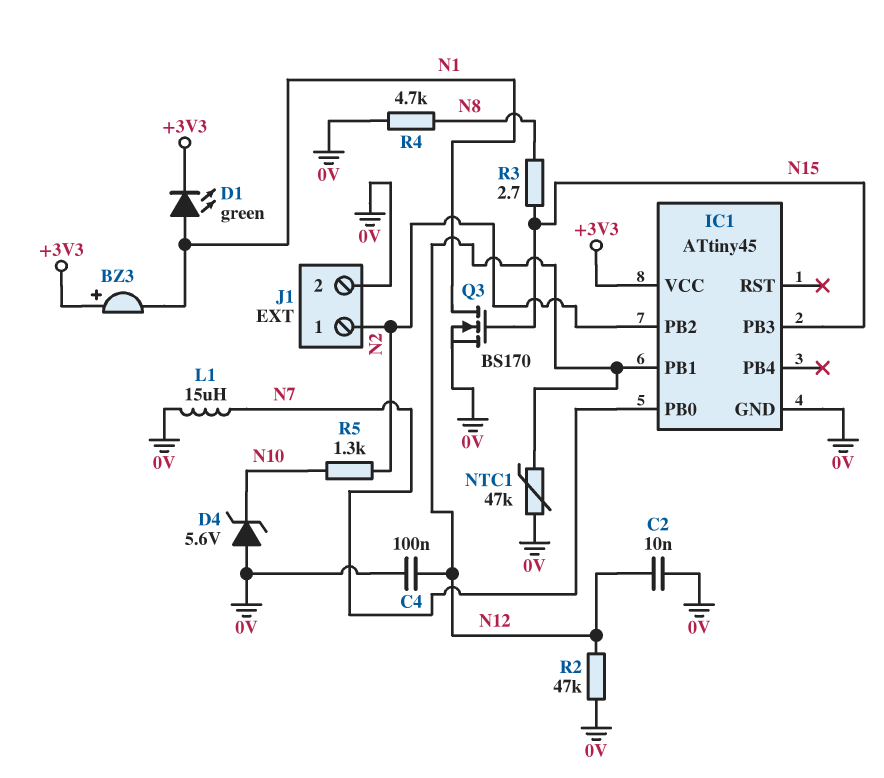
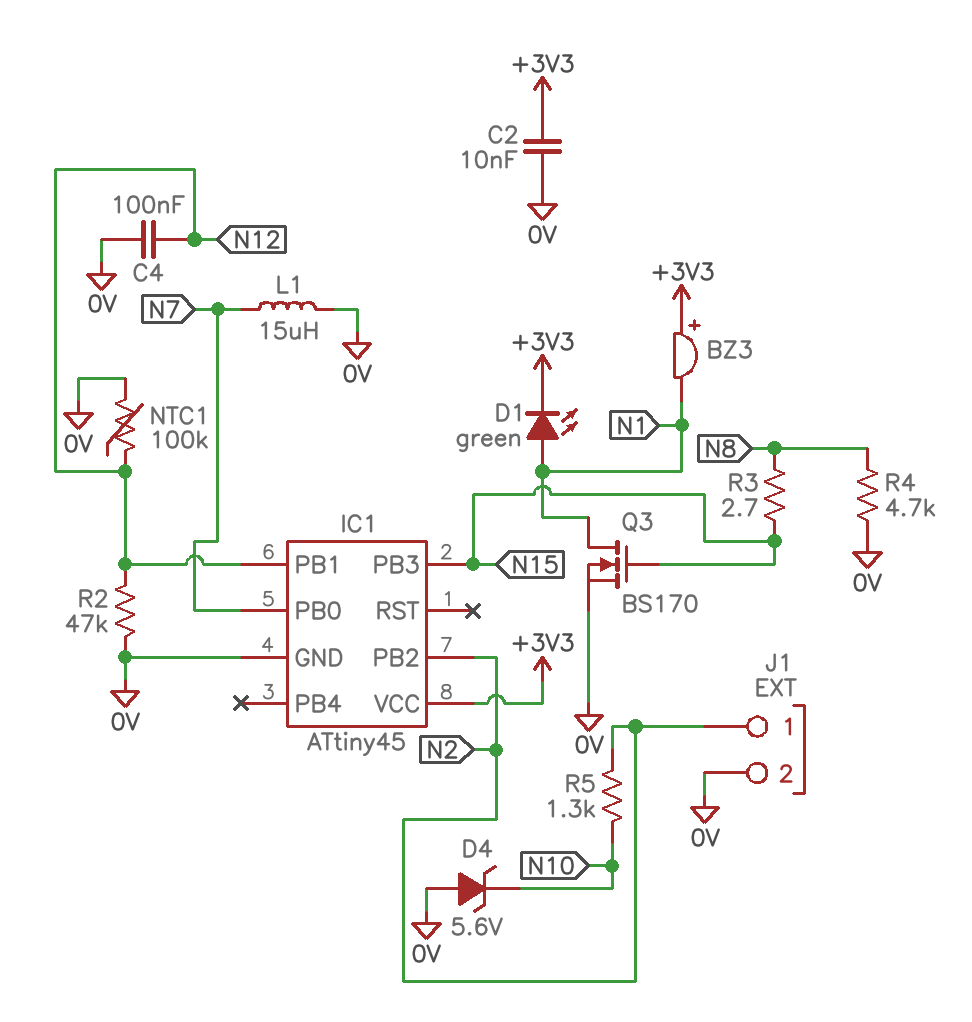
C2: 10nF (0V, N12) -> 10nF (+3V3, 0V)
NTC1: 47k (0V, N12) -> 100k (0V, N12)

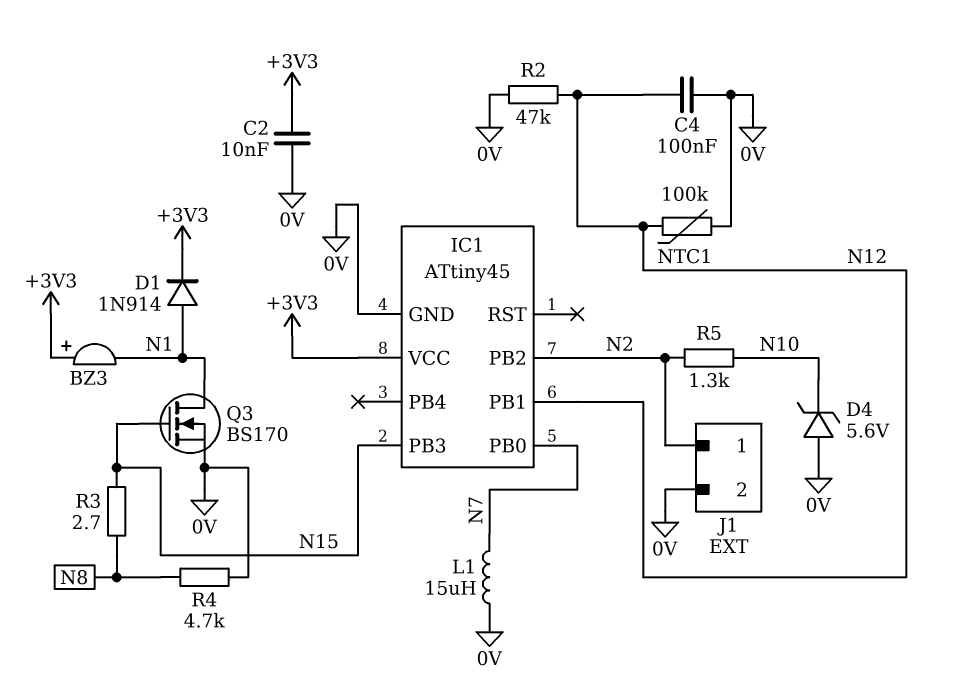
D1: LED green (A N1, K +3V3) -> diode 1N914 (A N1, K +3V3)

